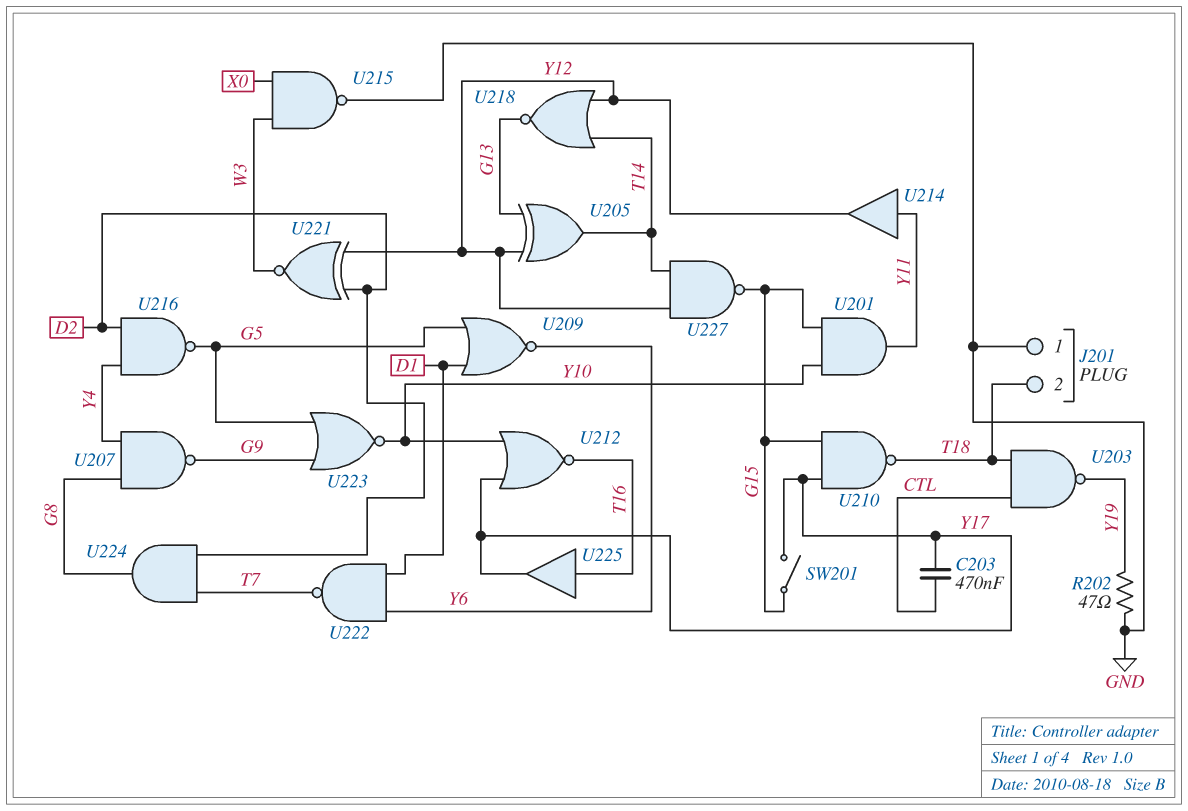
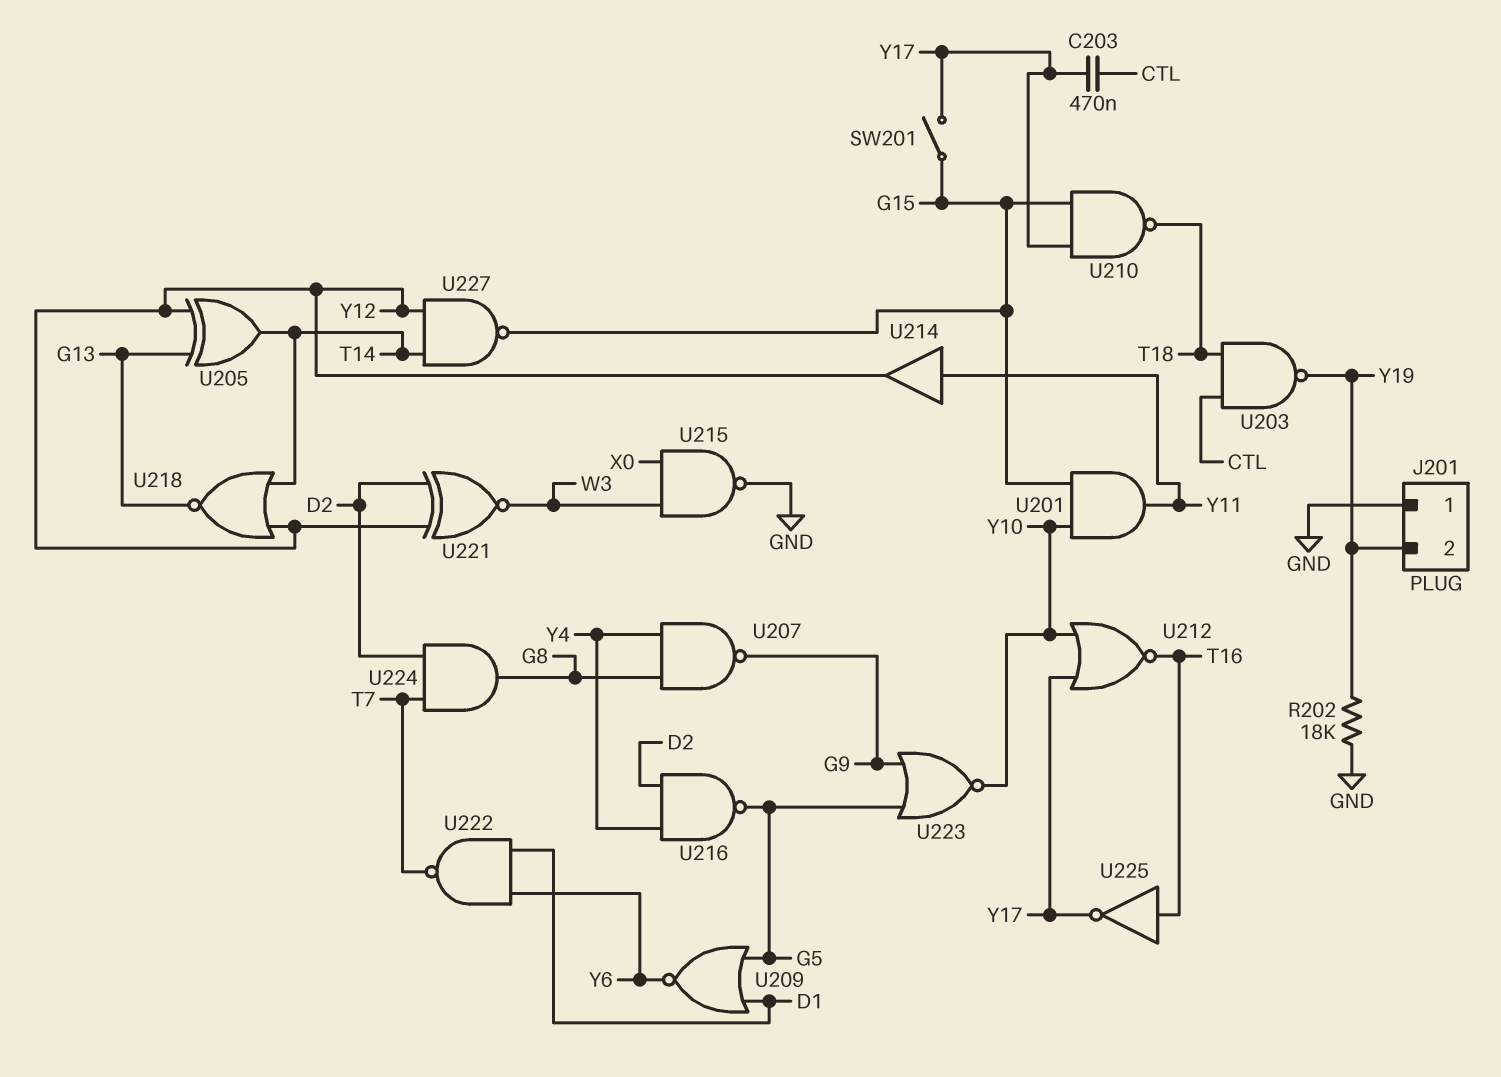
J201 pin 2: T18 -> Y19
R202: 47 (GND, Y19) -> 18k (GND, Y19)
U225: buffer (in T16, out Y17) -> NOT (in T16, out Y17)

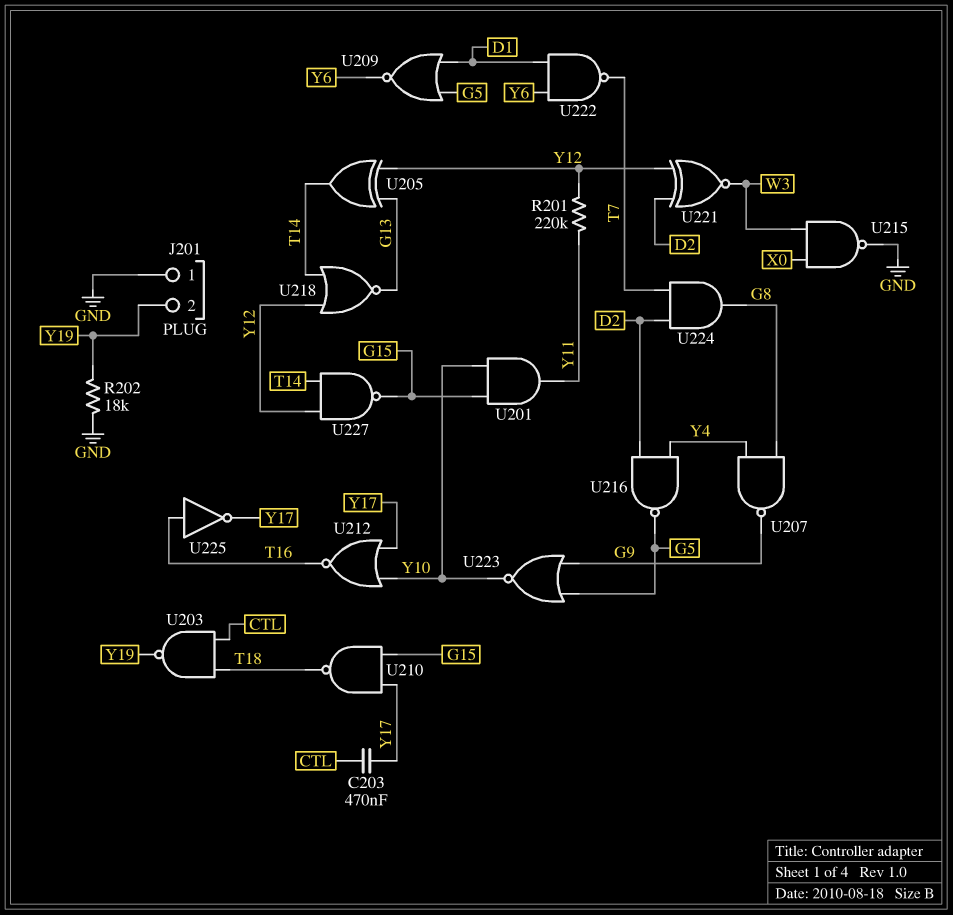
R201: none -> 220k (Y11, Y12)
SW201: switch (G15, Y17) -> none
U214: buffer (in Y11, out Y12) -> none

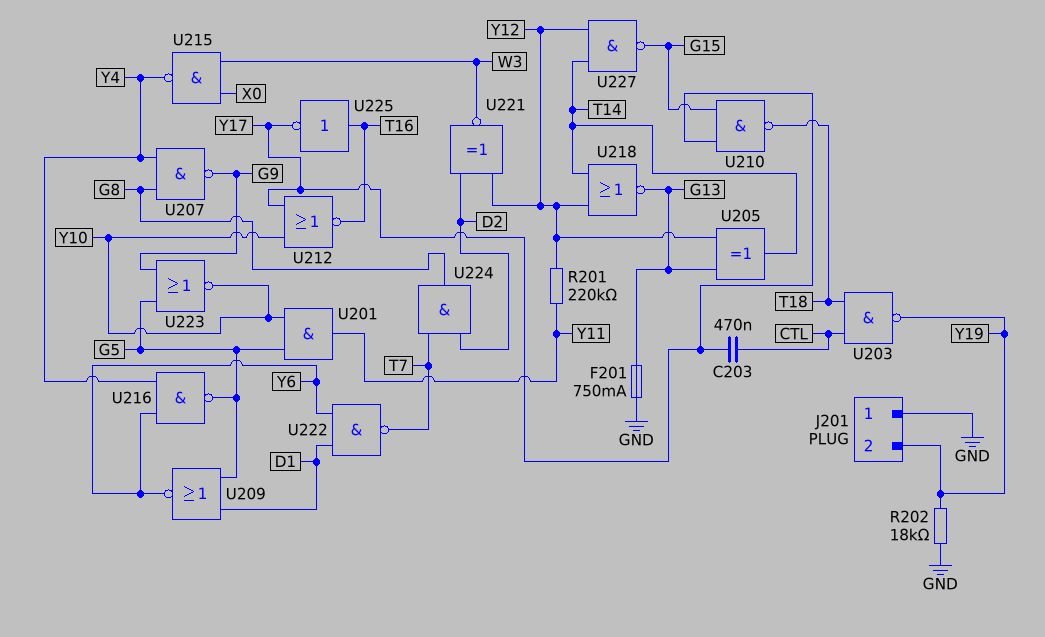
F201: none -> 750mA (G13, GND)
U201: AND (in G15, in Y10, out Y11) -> AND (in G5, in Y10, out Y11)
U215: NAND (in W3, in X0, out GND) -> NAND (in W3, in X0, out Y4)
U216: NAND (in D2, in Y4, out G5) -> NAND (in Y4, in Y6, out G5)

